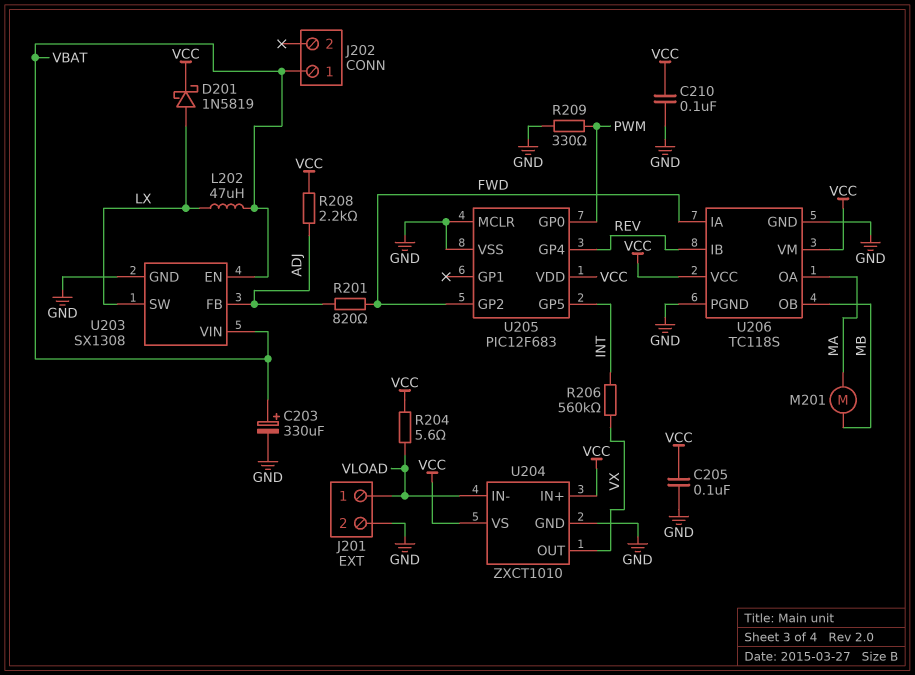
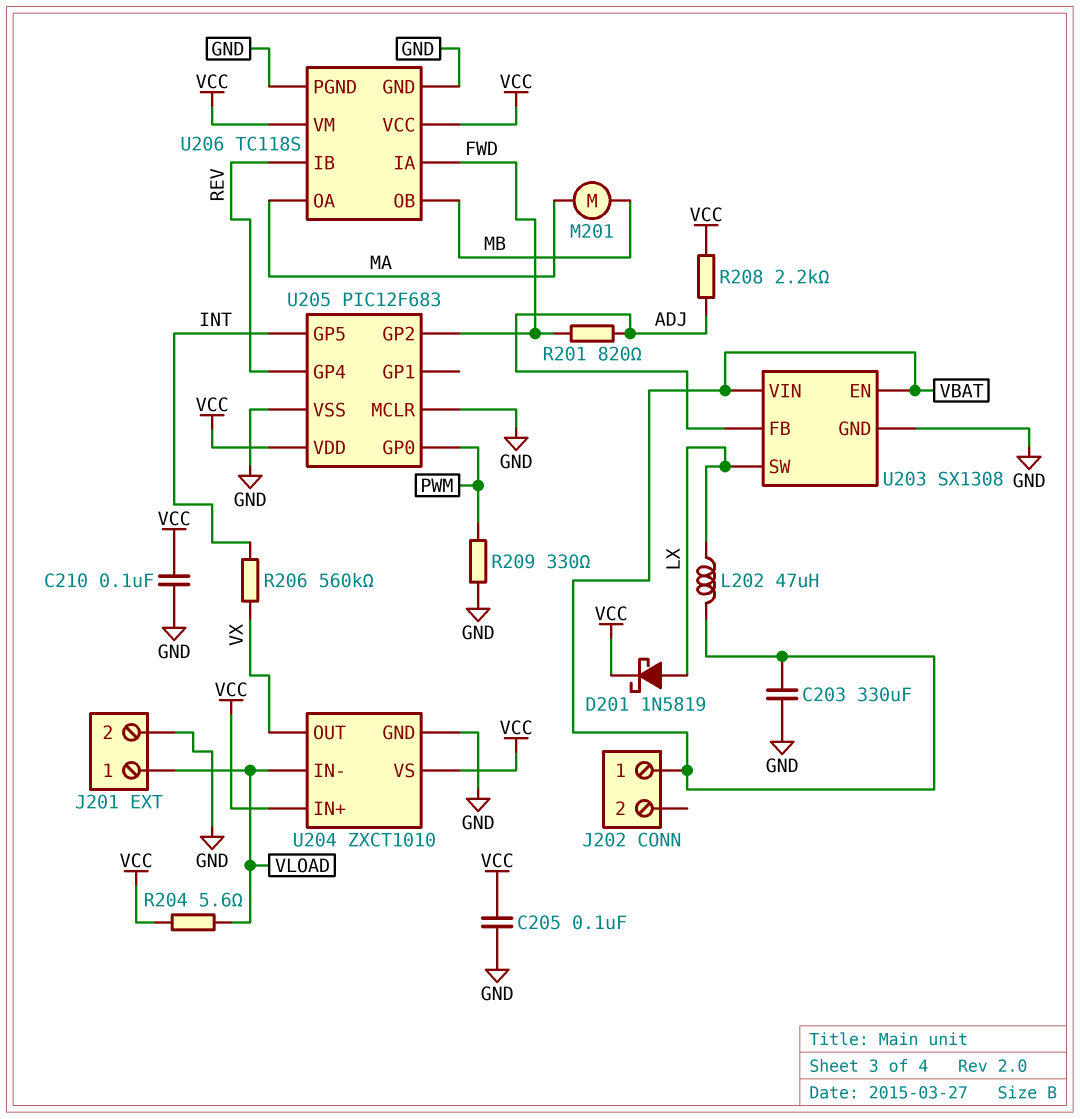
C203: 330uF (plus VBAT, minus GND) -> 330uF (GND, VBAT)

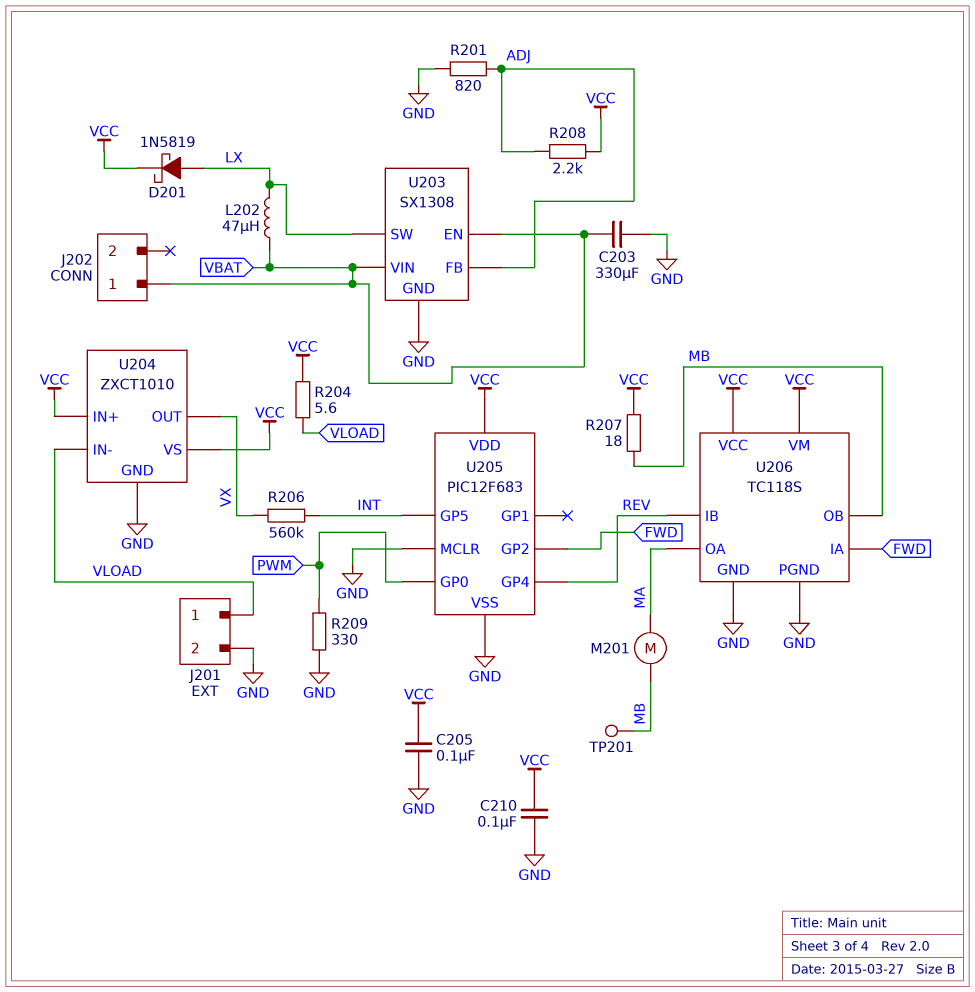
R201: 820 (ADJ, FWD) -> 820 (ADJ, GND)
R207: none -> 18 (MB, VCC)
TP201: none -> test point (MB)

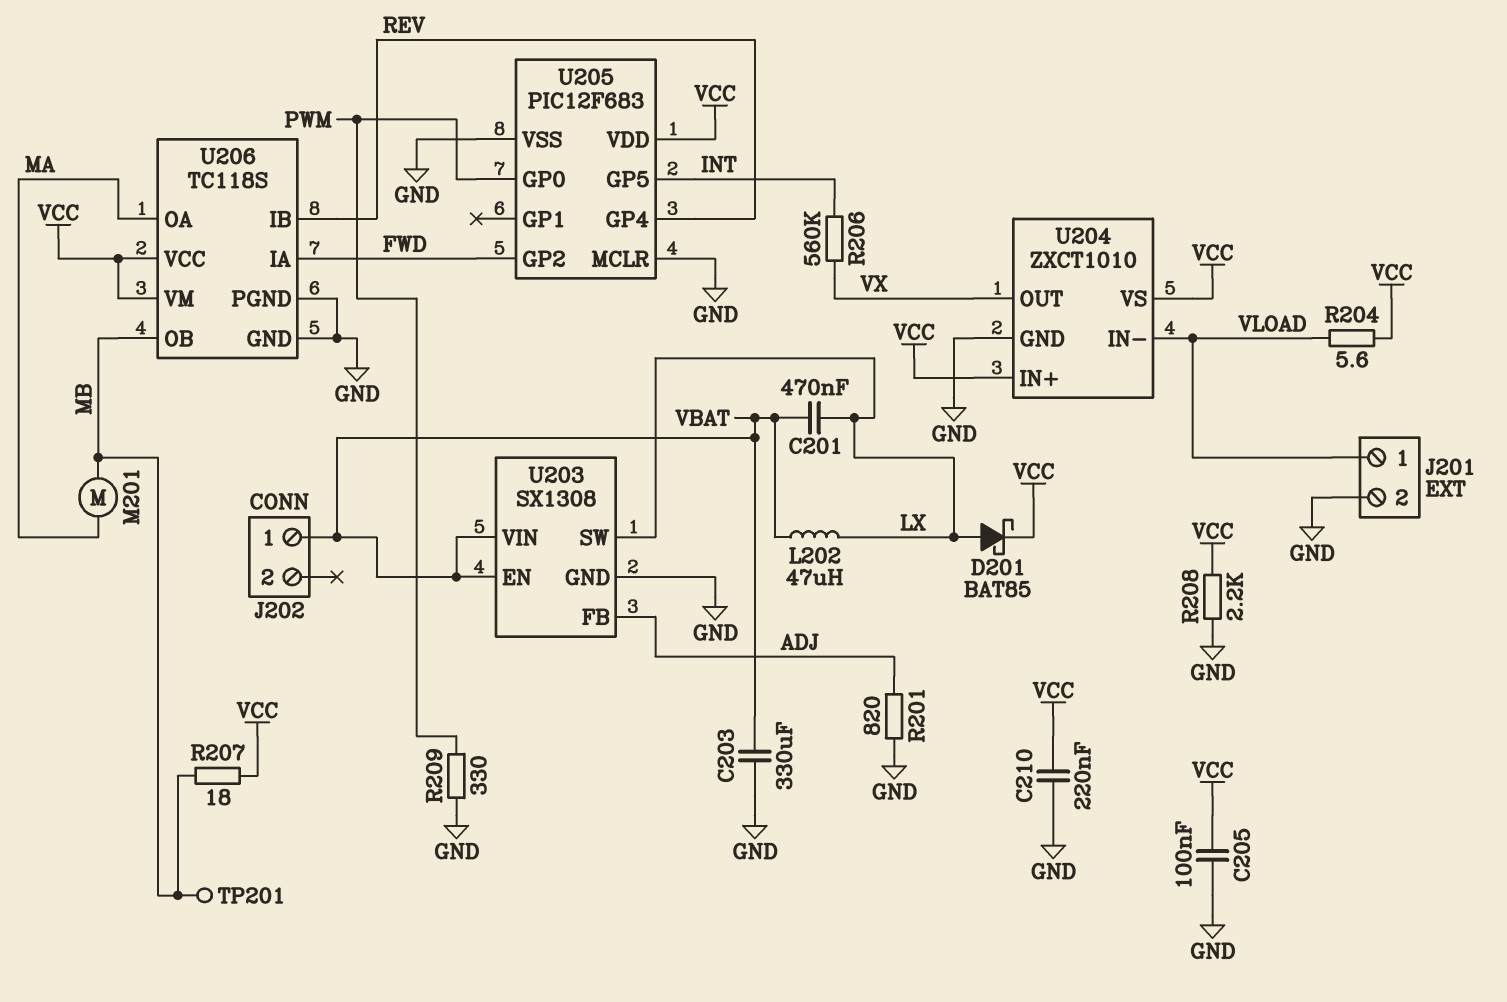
C201: none -> 470nF (LX, VBAT)
C210: 100nF (GND, VCC) -> 220nF (GND, VCC)
D201: schottky 1N5819 (A LX, K VCC) -> schottky BAT85 (A LX, K VCC)
R208: 2.2k (ADJ, VCC) -> 2.2k (GND, VCC)

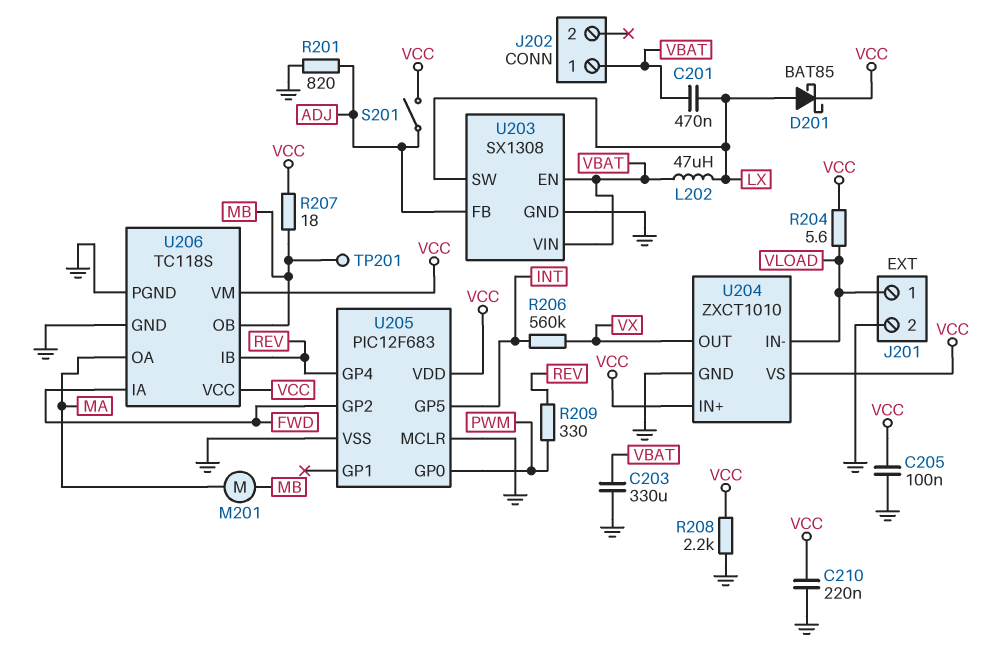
R209: 330 (GND, PWM) -> 330 (PWM, REV)
S201: none -> switch (ADJ, VCC)

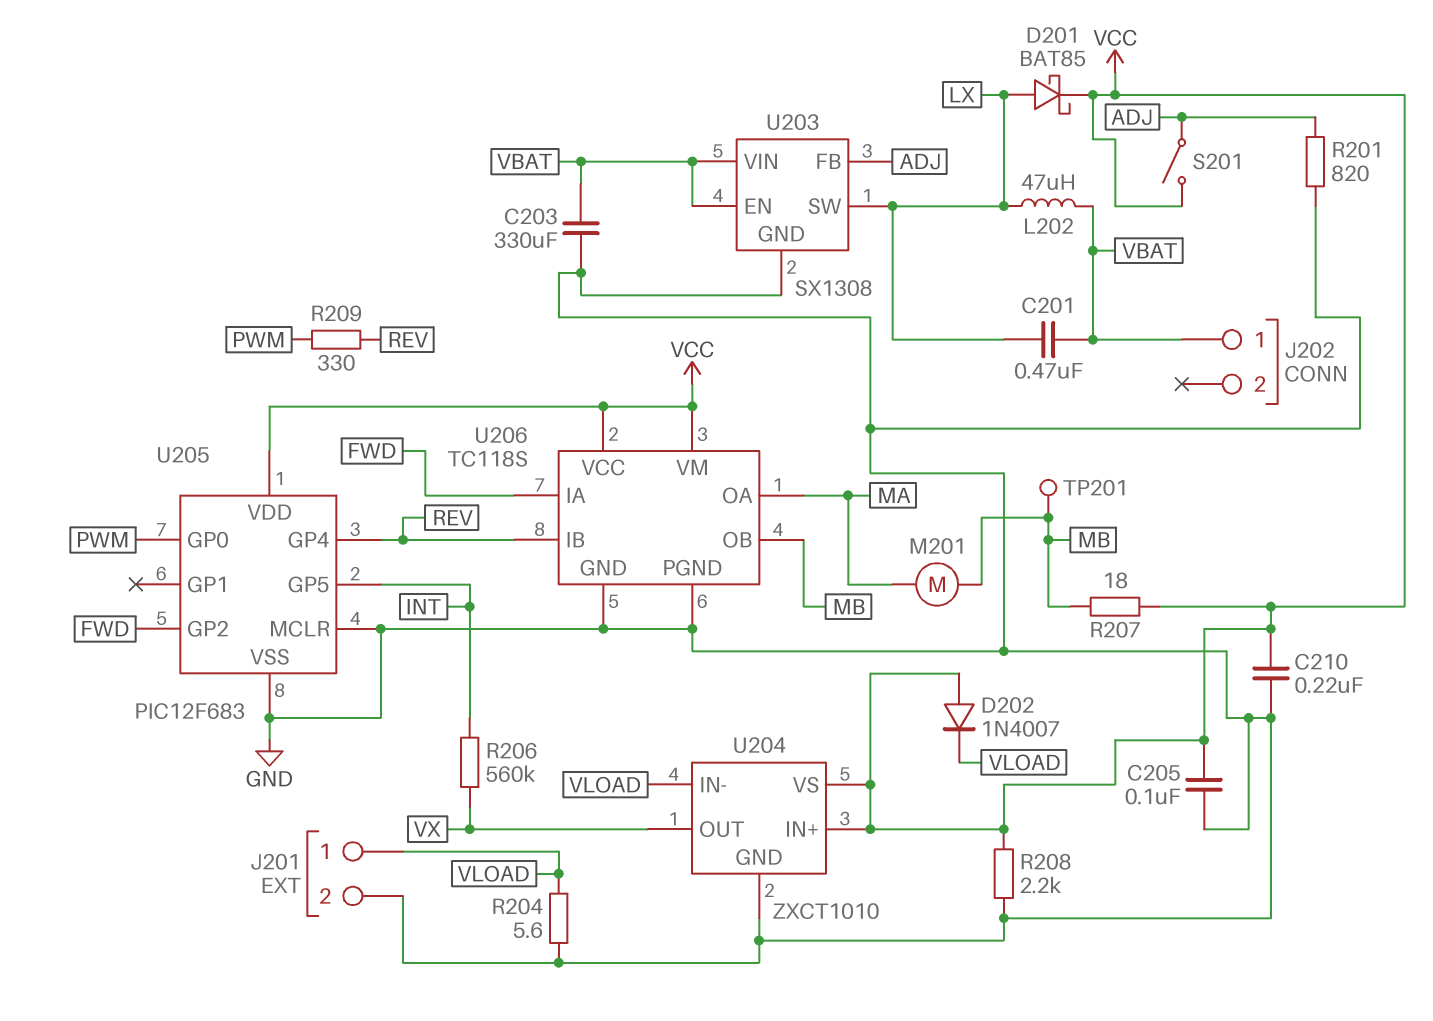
D202: none -> diode 1N4007 (A VCC, K VLOAD)
R204: 5.6 (VCC, VLOAD) -> 5.6 (GND, VLOAD)

